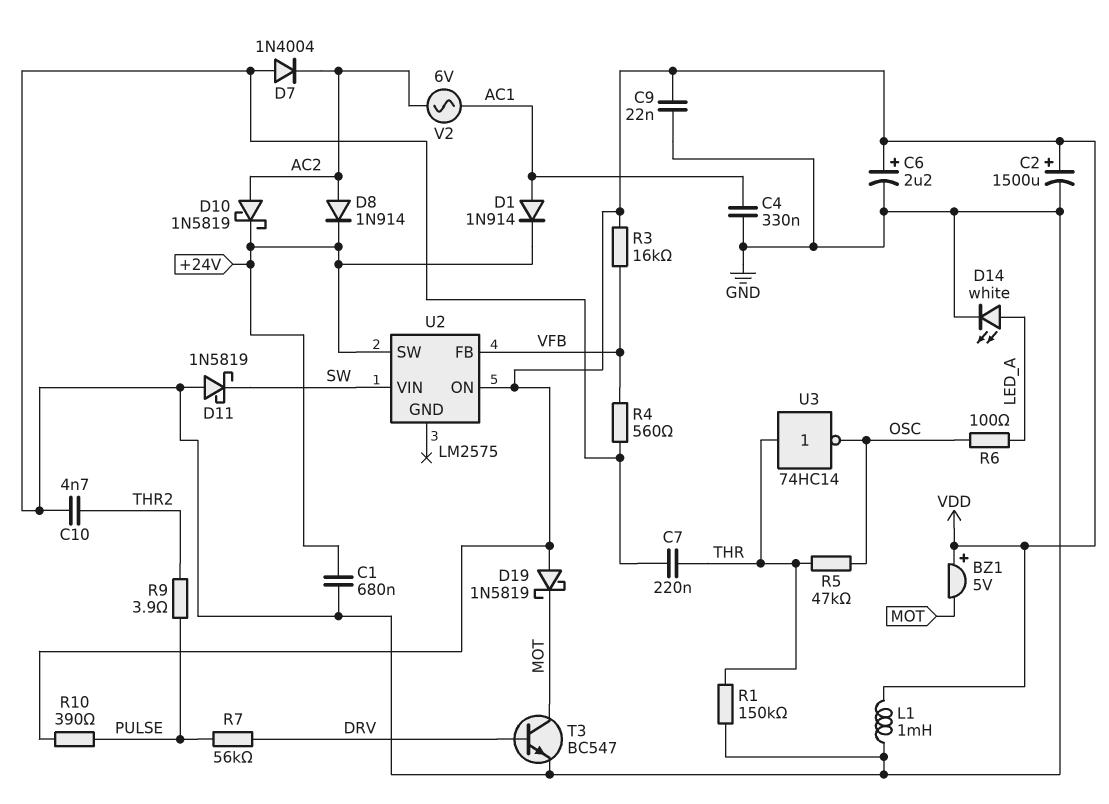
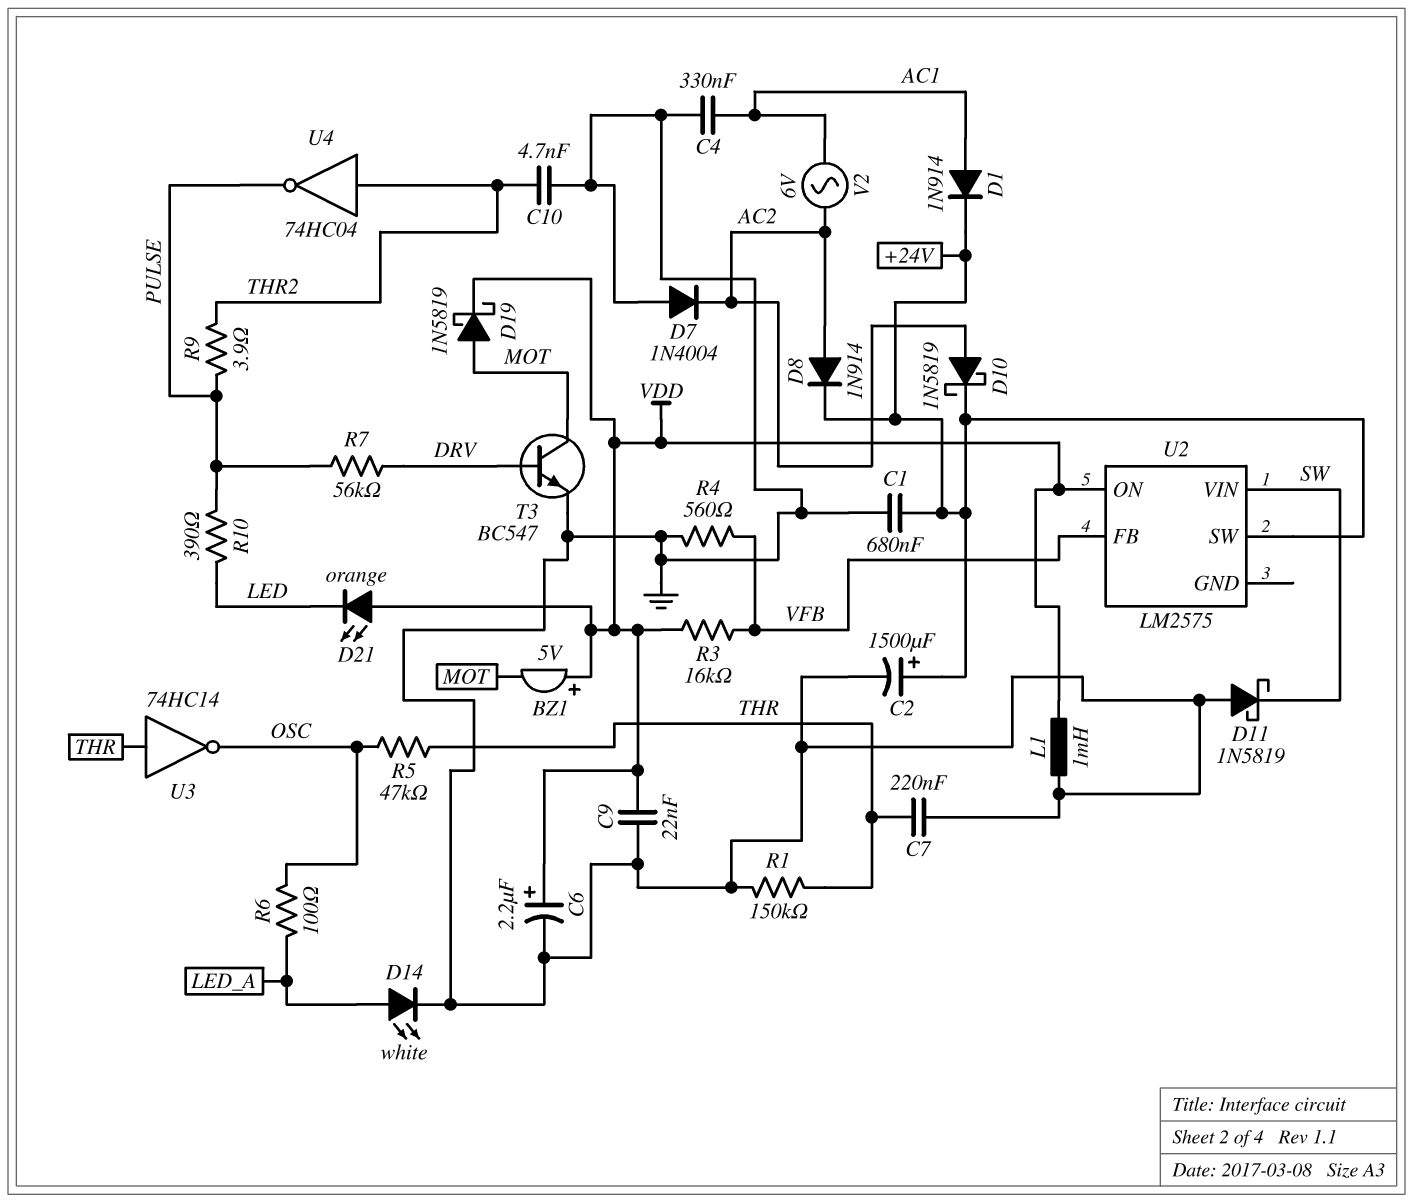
C2: 1500uF (plus VDD, minus GND) -> 1500uF (plus +24V, minus GND)
D19: schottky 1N5819 (A VDD, K MOT) -> schottky 1N5819 (A MOT, K VDD)
D21: none -> LED orange (A VDD, K LED)
R10: 390 (PULSE, VDD) -> 390 (LED, PULSE)
U4: none -> NOT 74HC04 (in THR2, out PULSE)

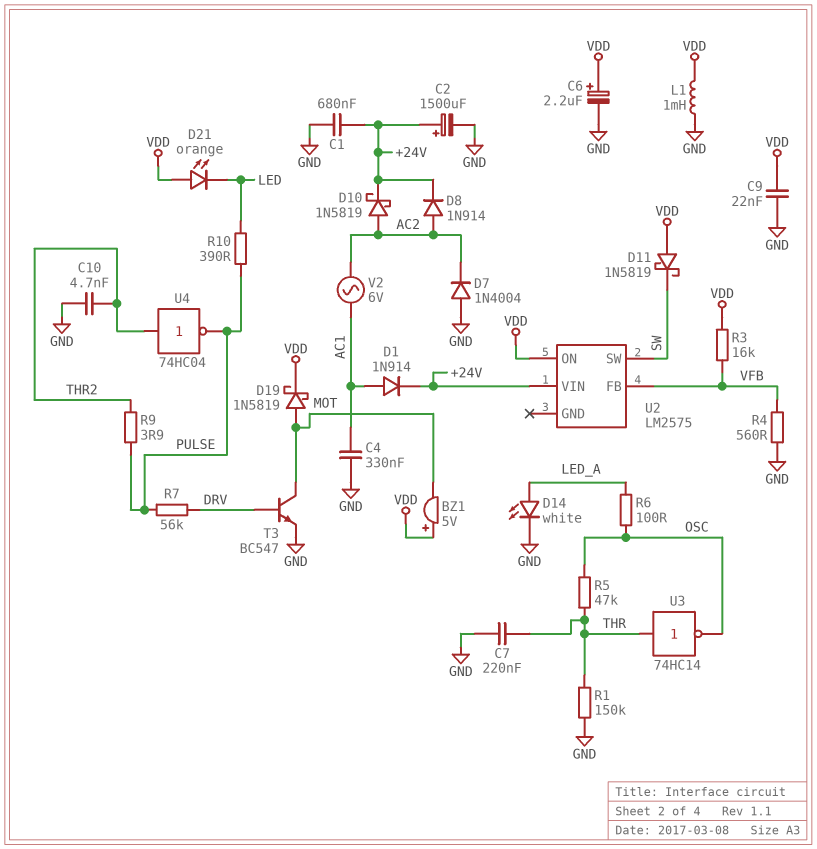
D11: schottky 1N5819 (A GND, K SW) -> schottky 1N5819 (A VDD, K SW)
U2 pin SW: +24V -> SW
U2 pin VIN: SW -> +24V

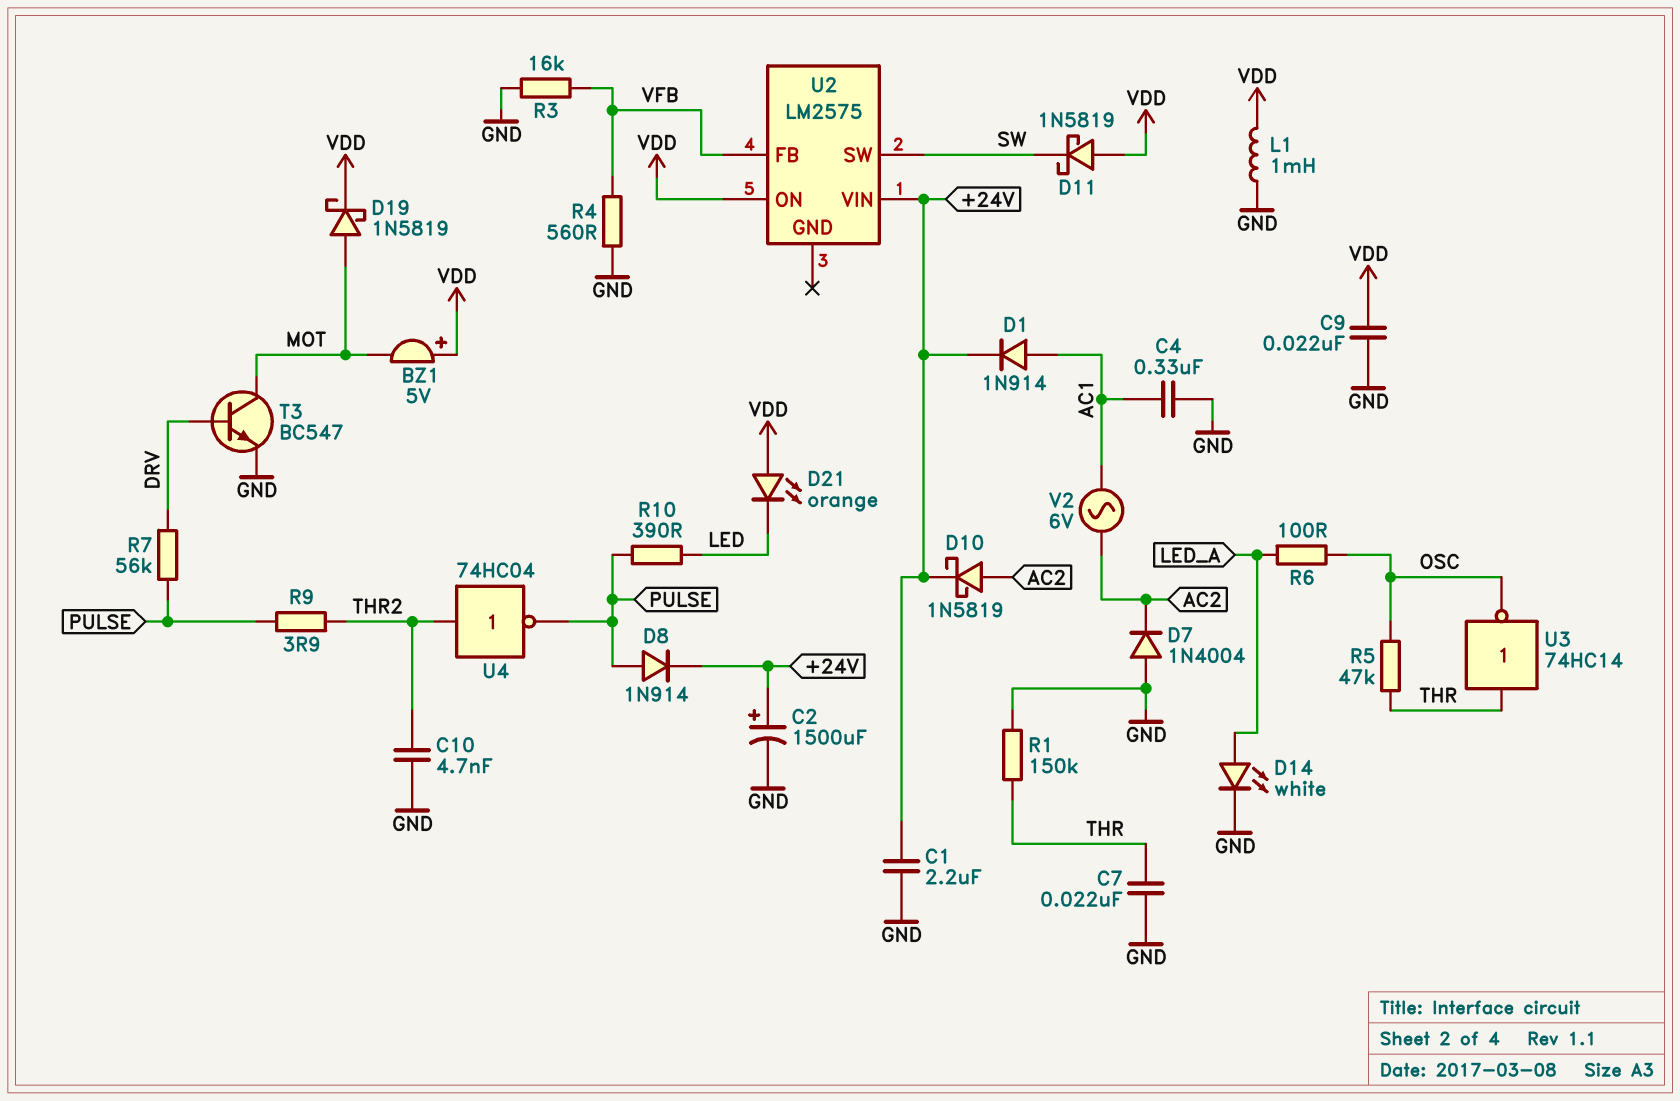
C1: 680nF (+24V, GND) -> 2.2uF (+24V, GND)
C6: 2.2uF (plus VDD, minus GND) -> none
C7: 220nF (GND, THR) -> 22nF (GND, THR)
D8: diode 1N914 (A AC2, K +24V) -> diode 1N914 (A PULSE, K +24V)
R3: 16k (VDD, VFB) -> 16k (GND, VFB)

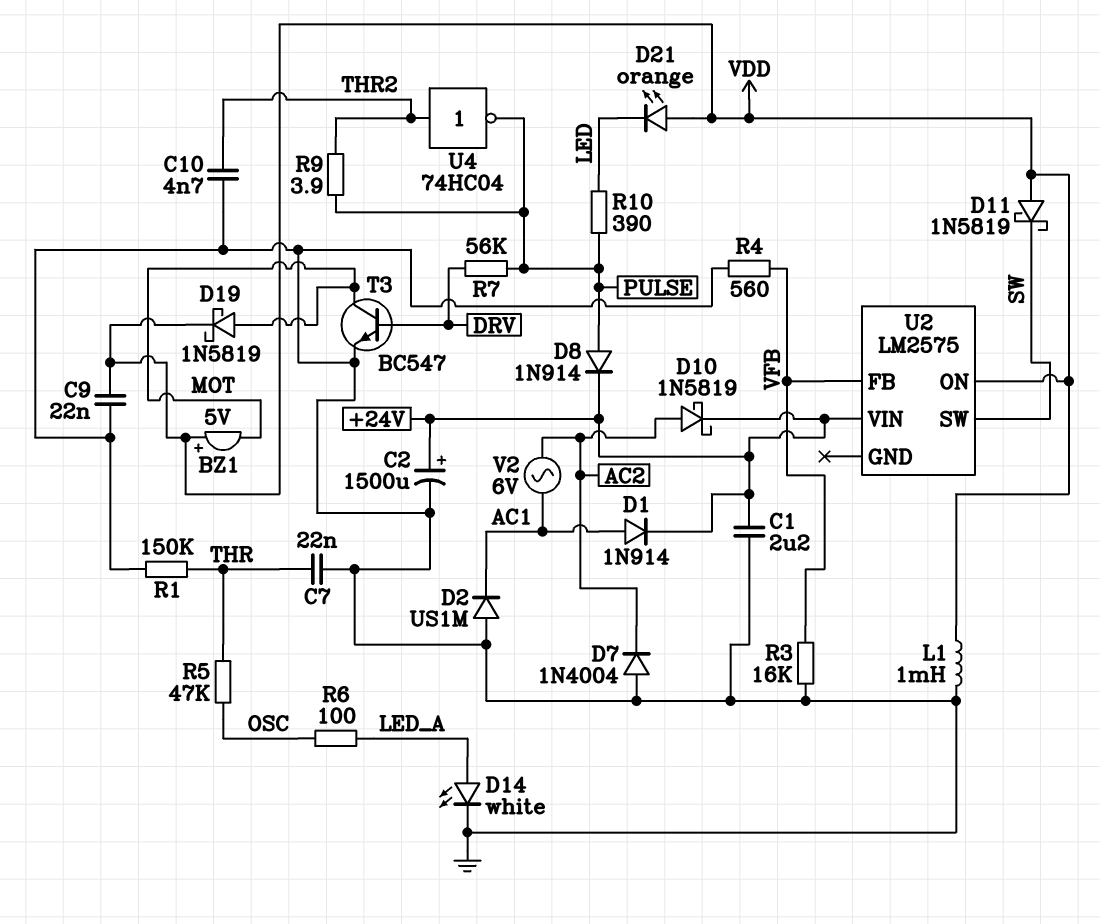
C4: 330nF (AC1, GND) -> none
D2: none -> diode US1M (A GND, K AC1)
U3: NOT 74HC14 (in THR, out OSC) -> none

